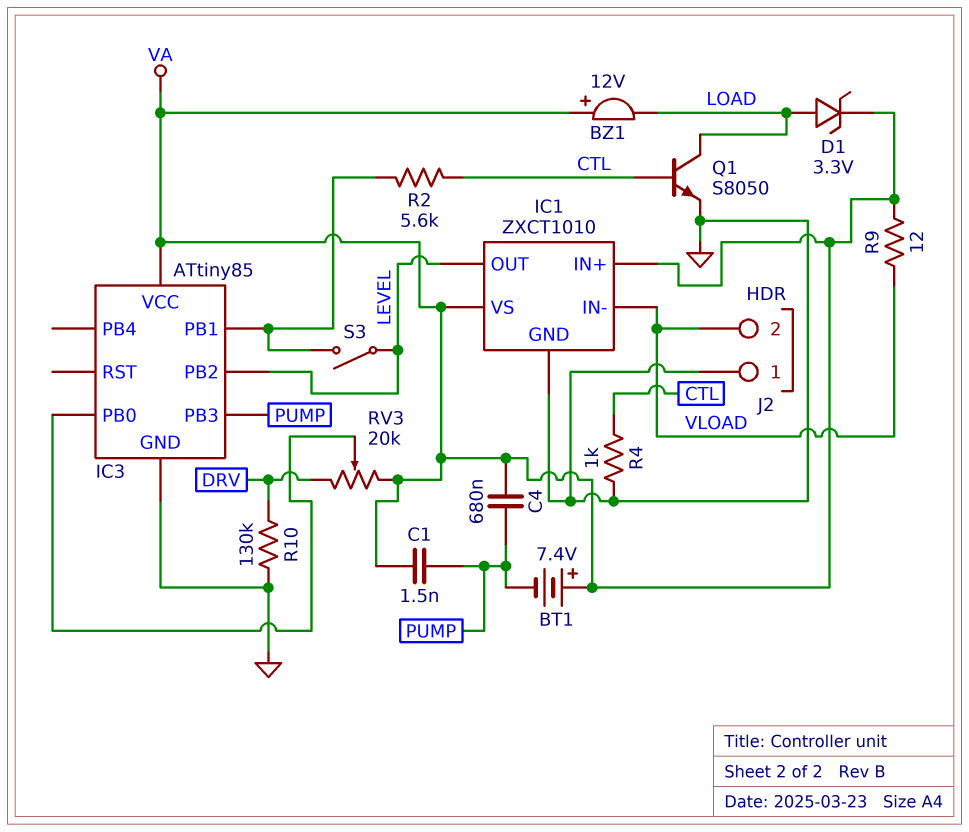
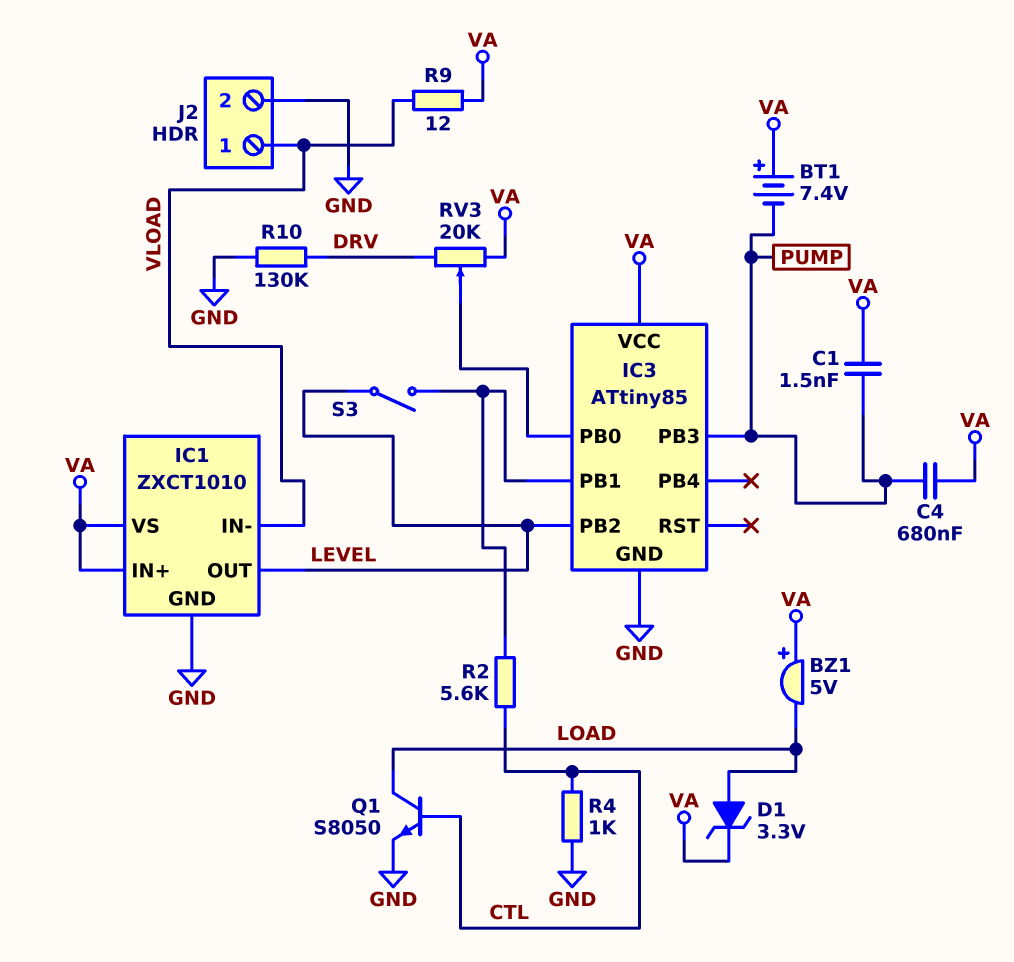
BZ1: buzzer 12V (plus VA, minus LOAD) -> buzzer 5V (plus VA, minus LOAD)
J2 pin 1: GND -> VLOAD
J2 pin 2: VLOAD -> GND

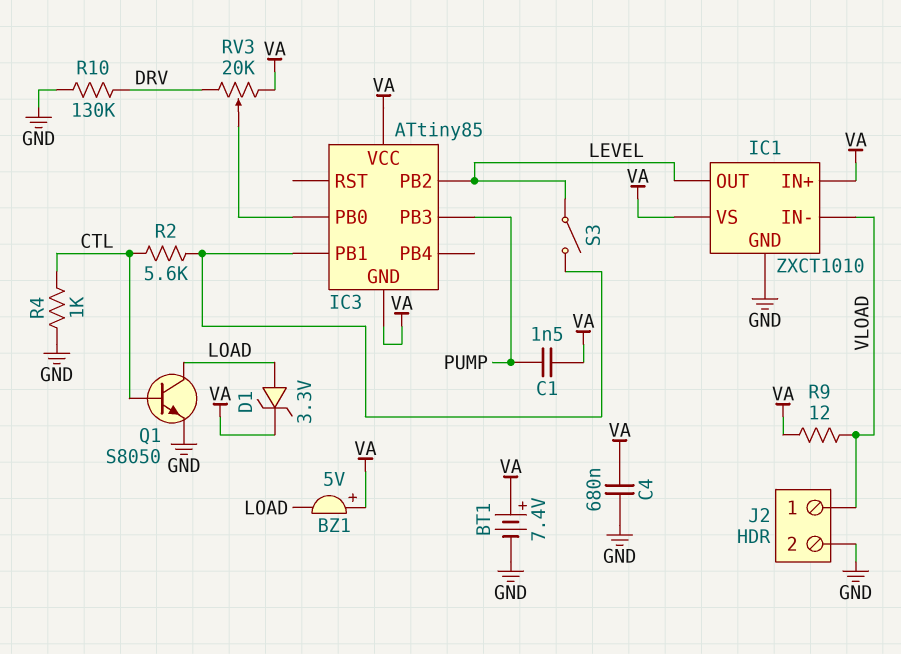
BT1: 7.4V (plus VA, minus PUMP) -> 7.4V (plus VA, minus GND)
C4: 680nF (PUMP, VA) -> 680nF (GND, VA)
IC3 pin GND: GND -> VA

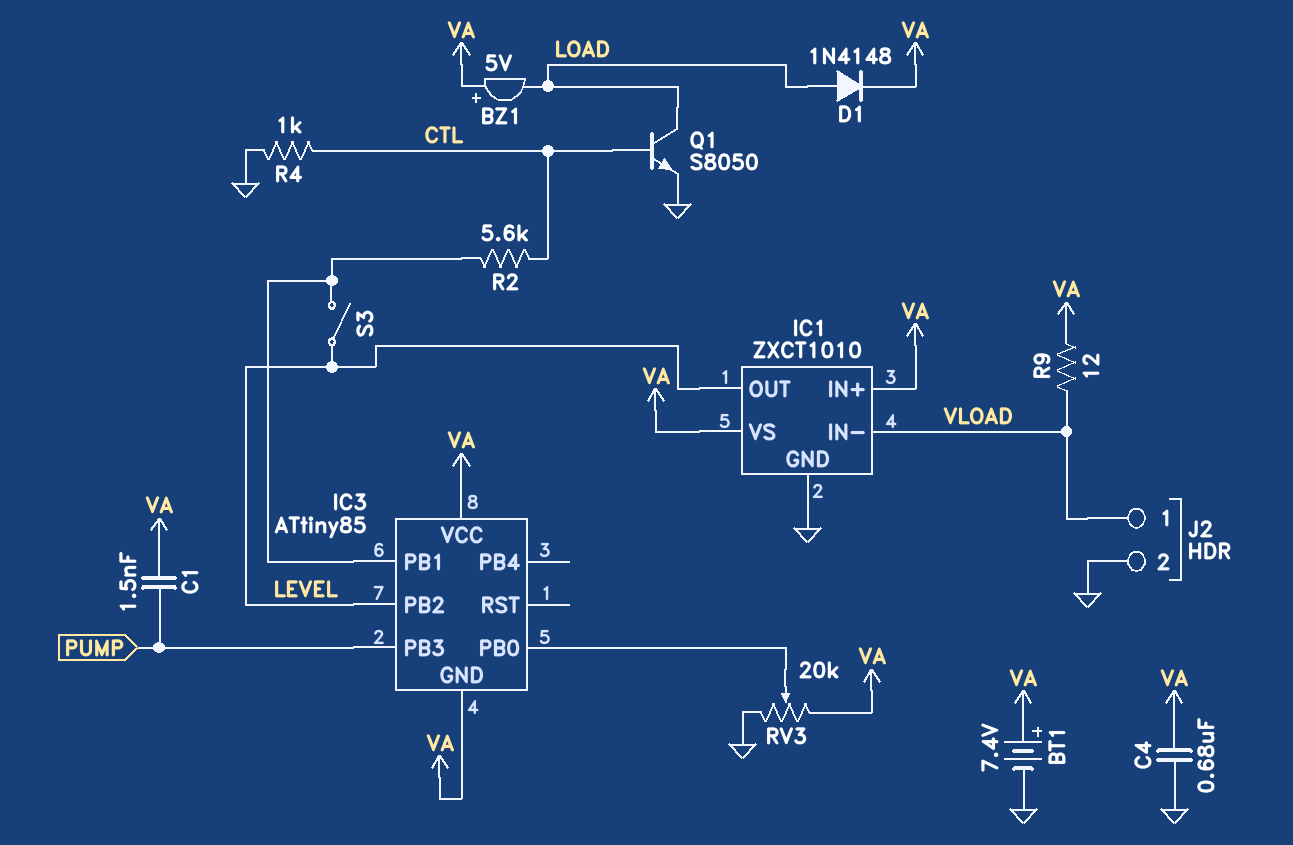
D1: zener 3.3V (A LOAD, K VA) -> diode 1N4148 (A LOAD, K VA)
R10: 130k (DRV, GND) -> none
RV3: 20k (DRV, VA, wiper IC3/PB0) -> 20k (GND, VA, wiper IC3/PB0)

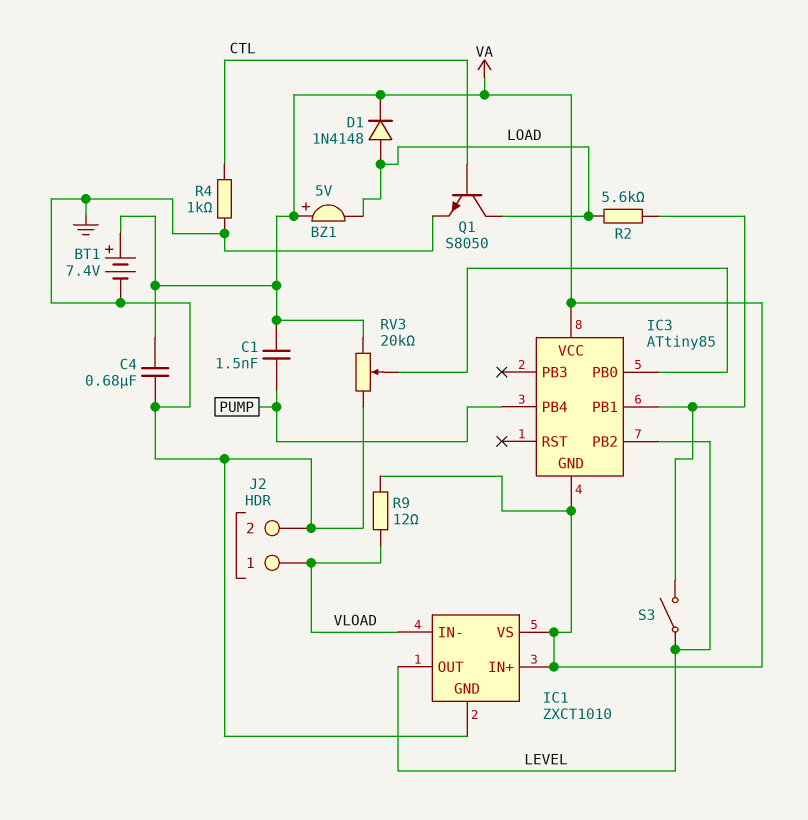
IC3 pin PB3: PUMP -> none
IC3 pin PB4: none -> PUMP
R2: 5.6k (CTL, IC3/PB1) -> 5.6k (IC3/PB1, LOAD)

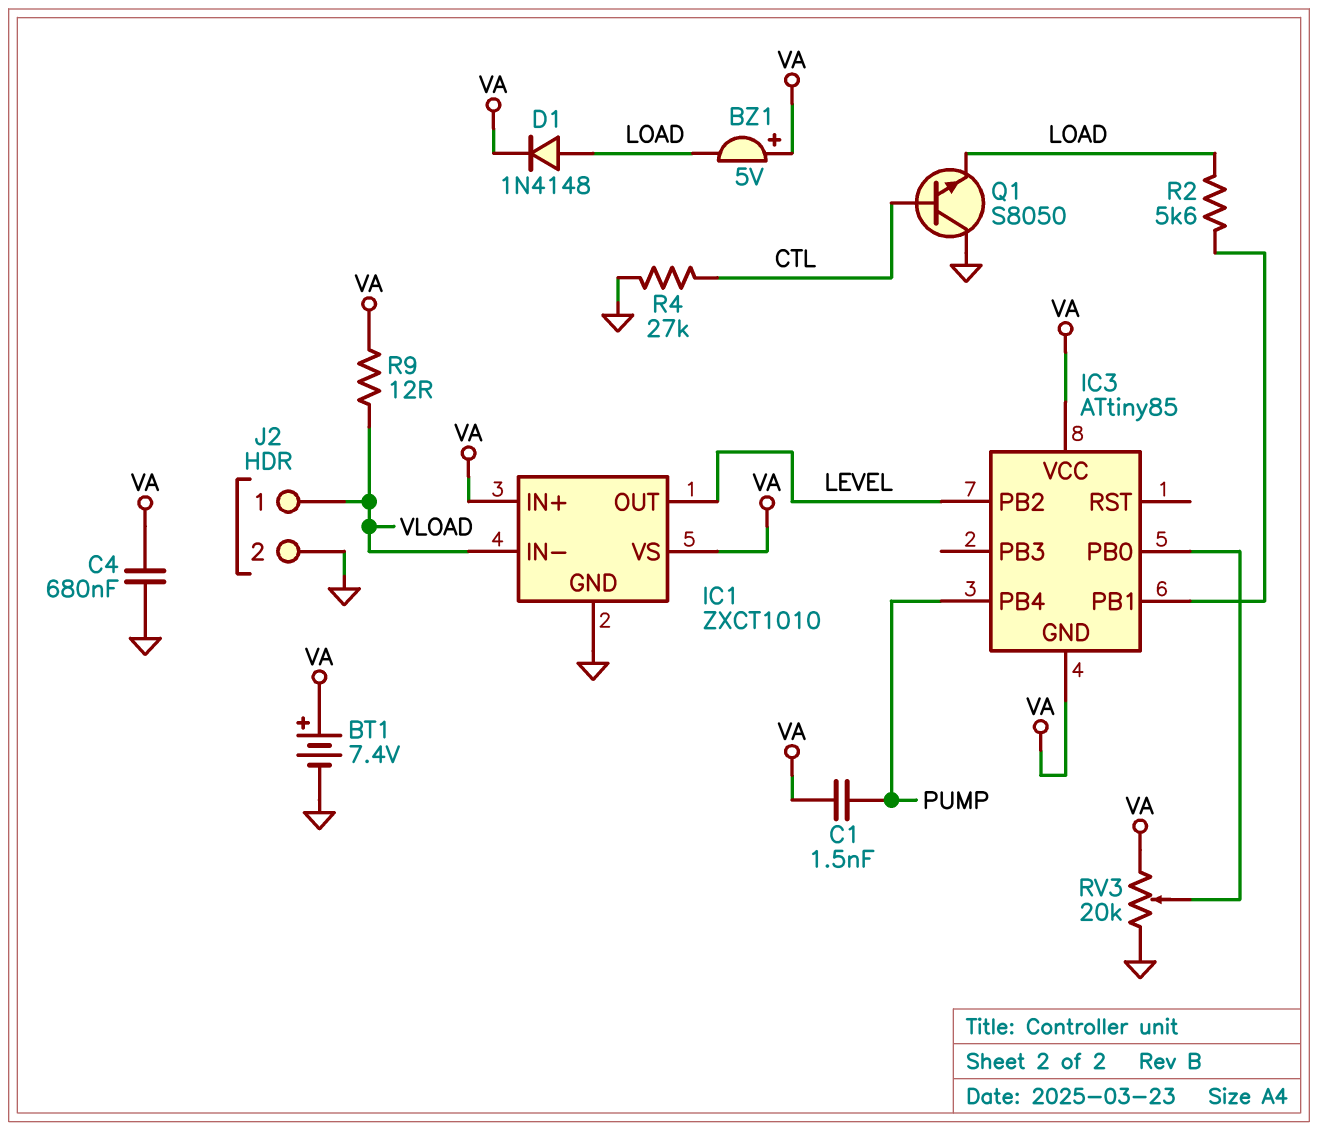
Q1: NPN S8050 (B CTL, C LOAD, E GND) -> NPN S8050 (B CTL, C GND, E LOAD)
R4: 1k (CTL, GND) -> 27k (CTL, GND)
S3: switch (IC3/PB1, LEVEL) -> none

